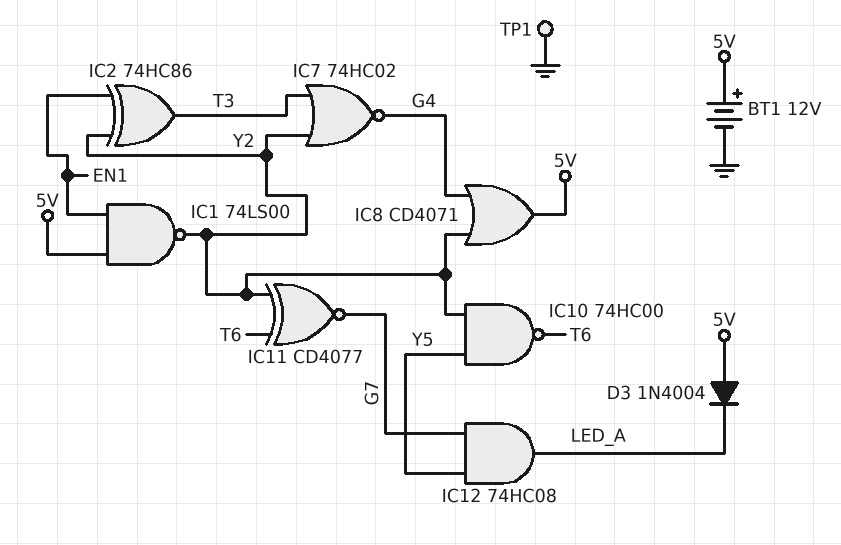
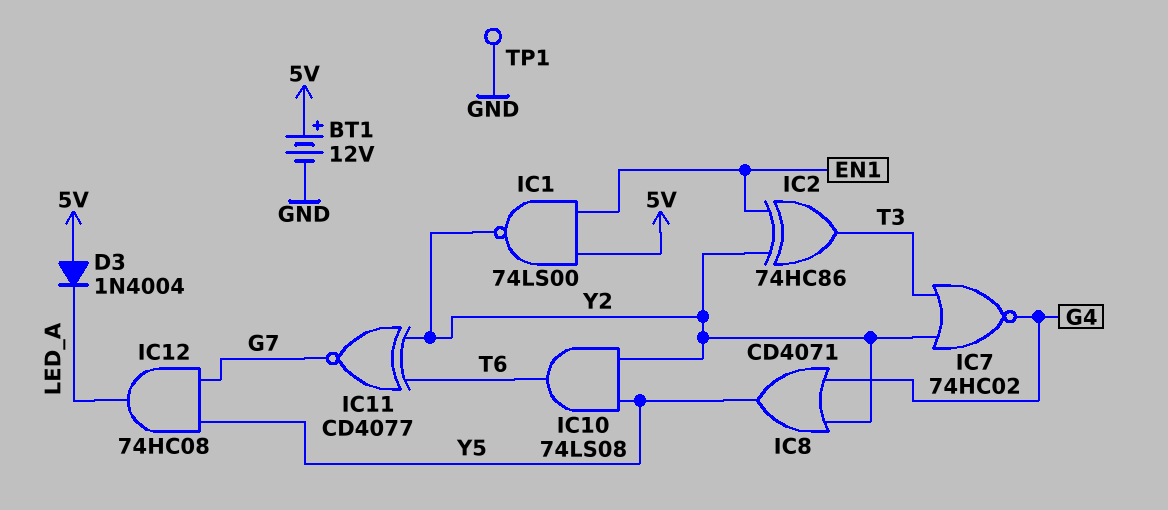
IC8: OR CD4071 (in G4, in Y2, out 5V) -> OR CD4071 (in G4, in Y2, out Y5)
IC10: NAND 74HC00 (in Y2, in Y5, out T6) -> AND 74LS08 (in Y2, in Y5, out T6)

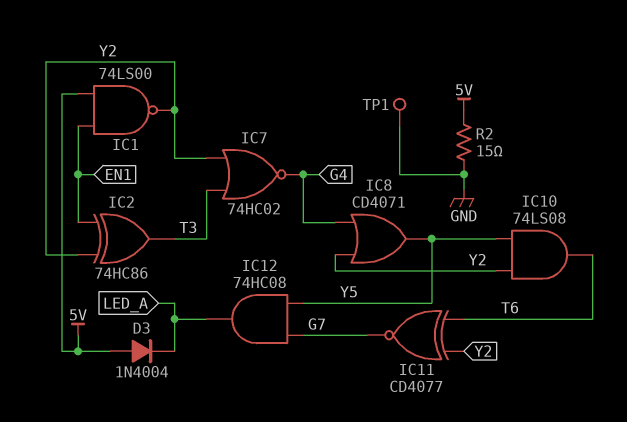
BT1: 12V (plus 5V, minus GND) -> none
R2: none -> 15 (5V, GND)

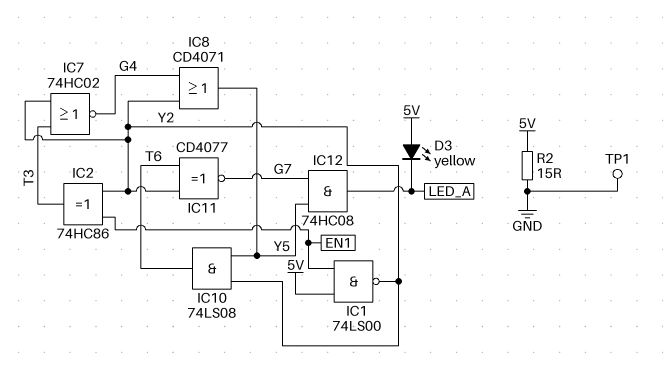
D3: diode 1N4004 (A 5V, K LED_A) -> LED yellow (A 5V, K LED_A)

